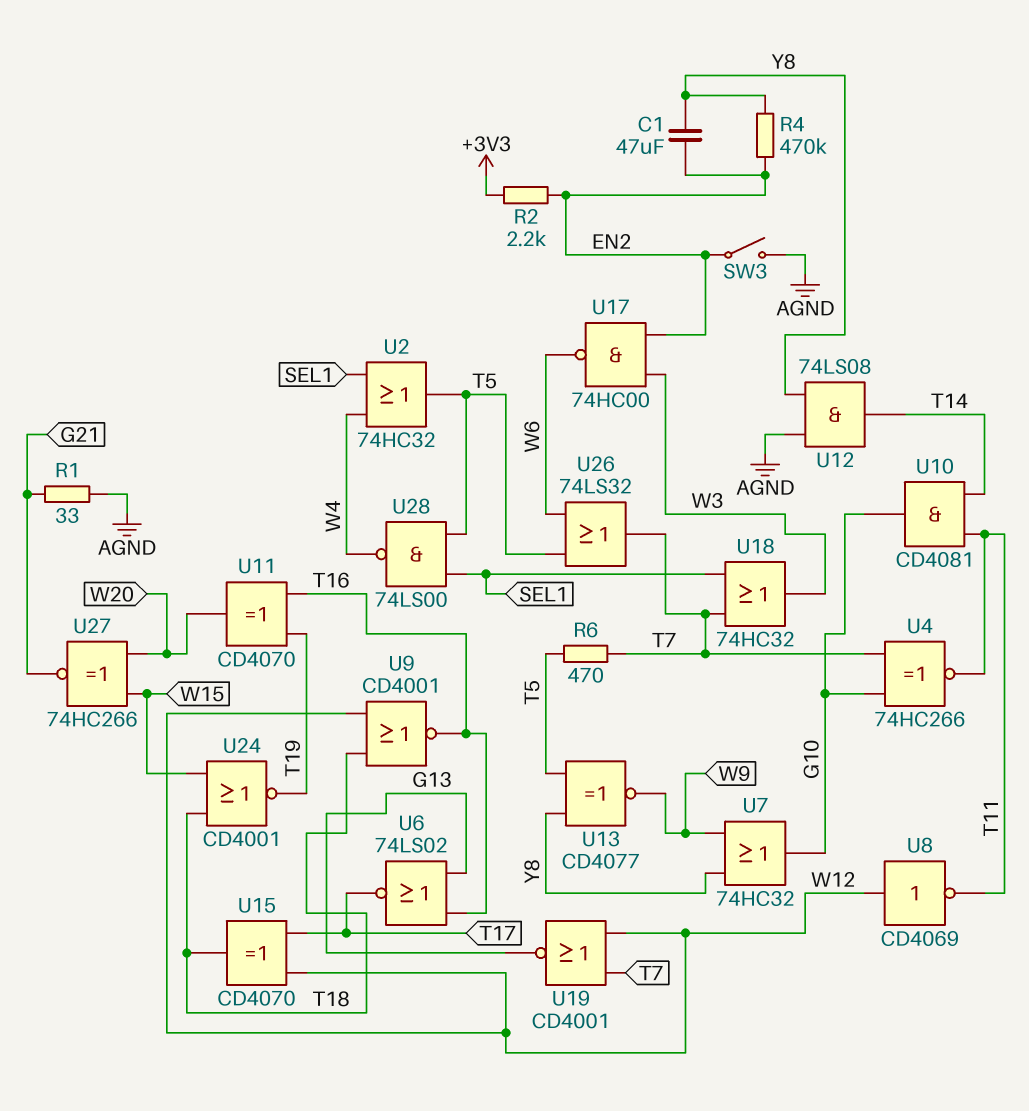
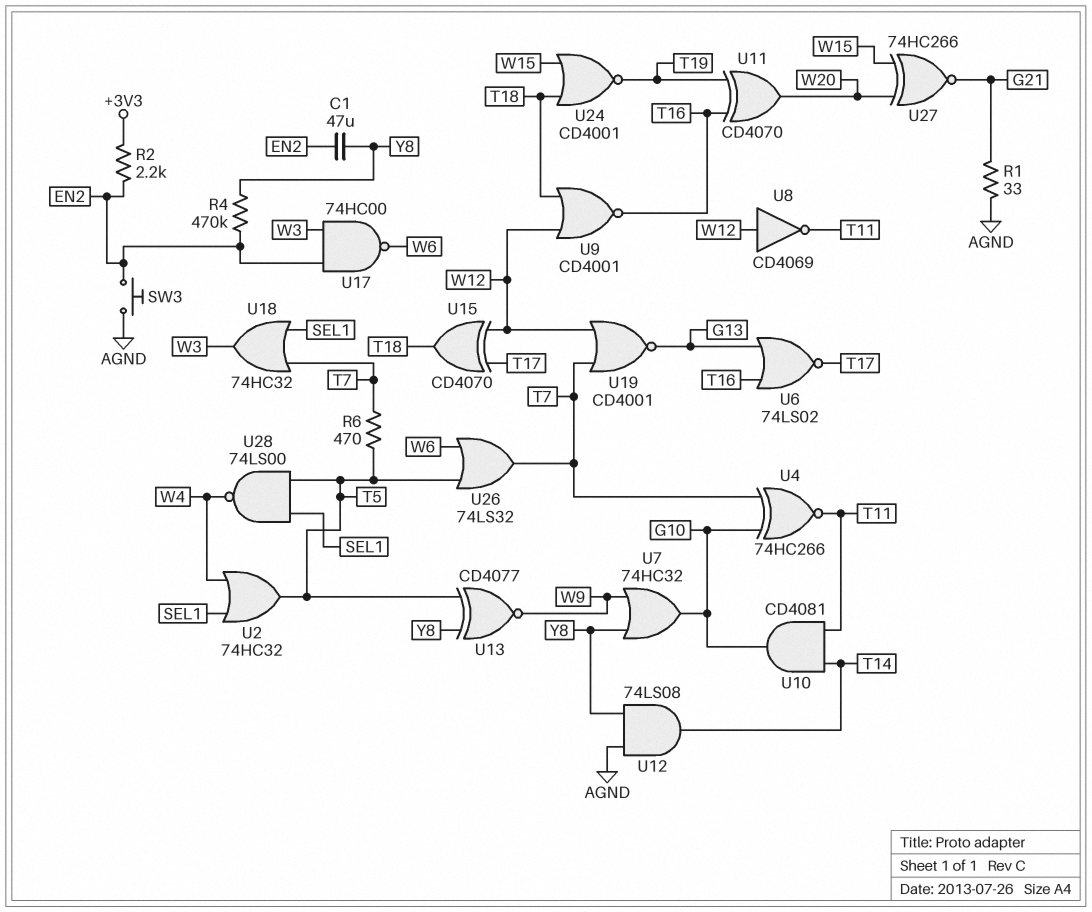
SW3: switch (AGND, EN2) -> button (AGND, EN2)

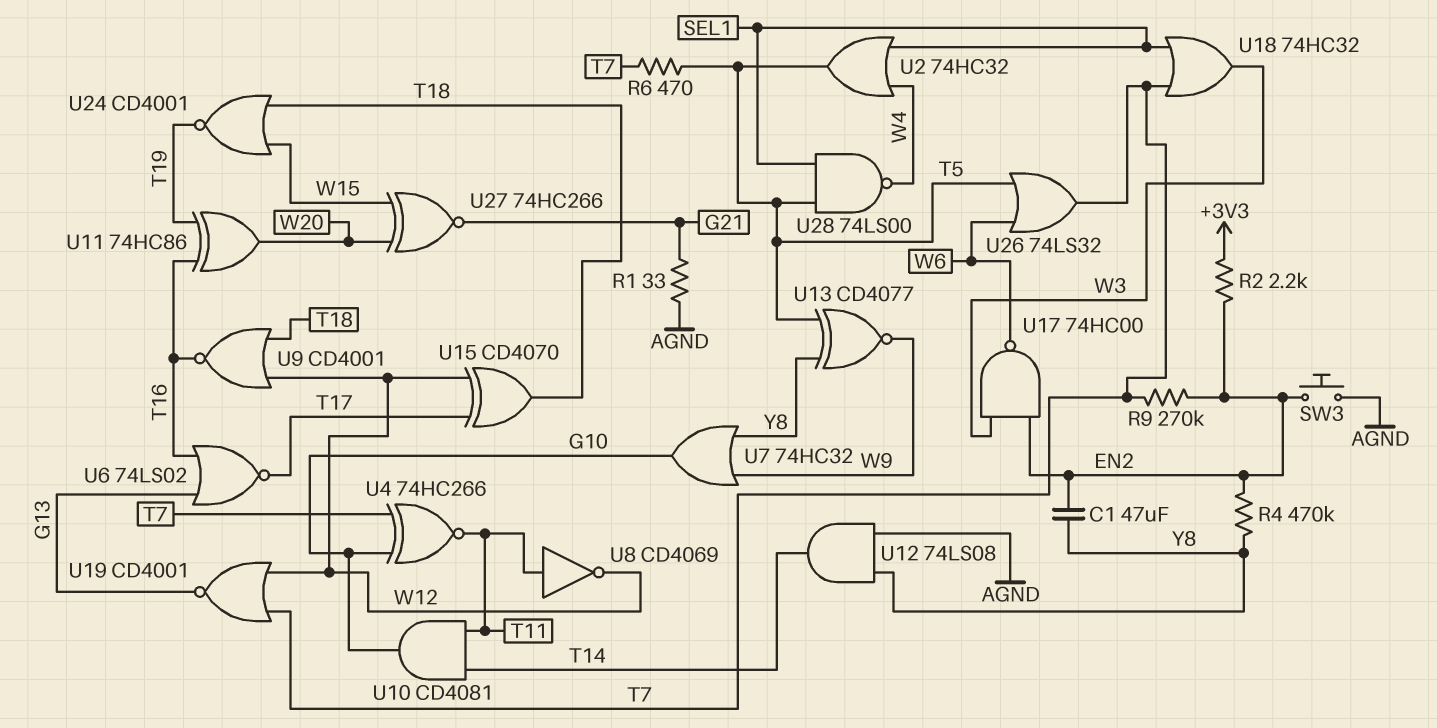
R9: none -> 270k (EN2, T7)
U8: NOT CD4069 (in W12, out T11) -> NOT CD4069 (in T11, out W12)
U11: XOR CD4070 (in T16, in T19, out W20) -> XOR 74HC86 (in T16, in T19, out W20)

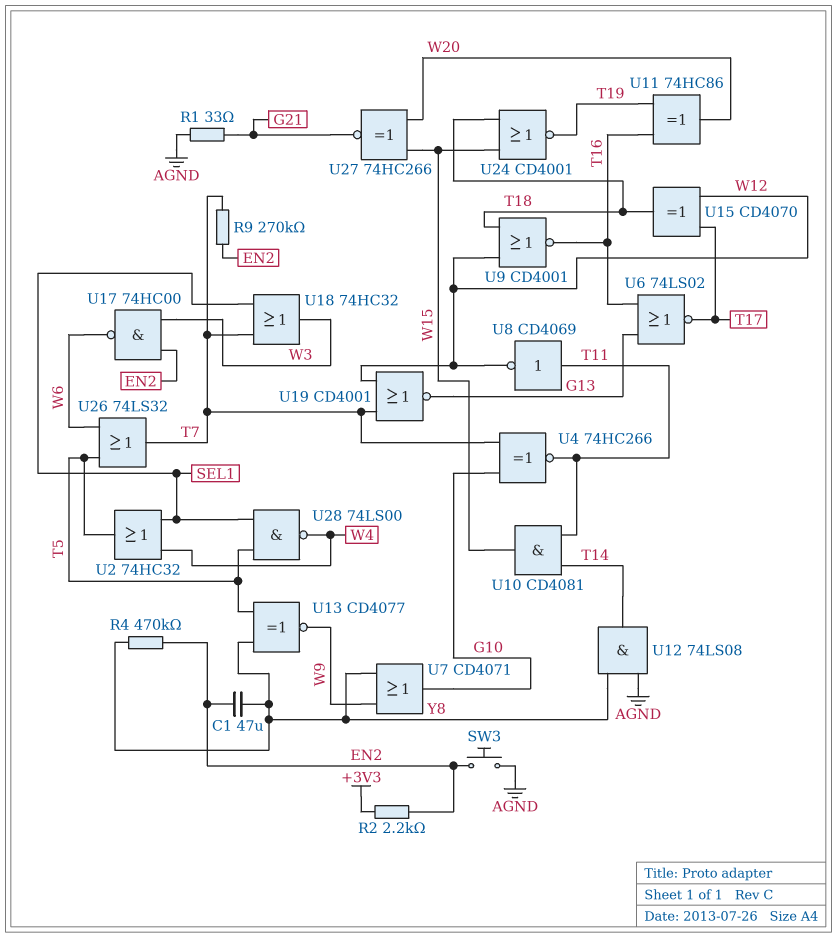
R6: 470 (T5, T7) -> none
U7: OR 74HC32 (in W9, in Y8, out G10) -> OR CD4071 (in W9, in Y8, out G10)
U10: AND CD4081 (in T11, in T14, out G10) -> AND CD4081 (in T11, in T14, out W15)

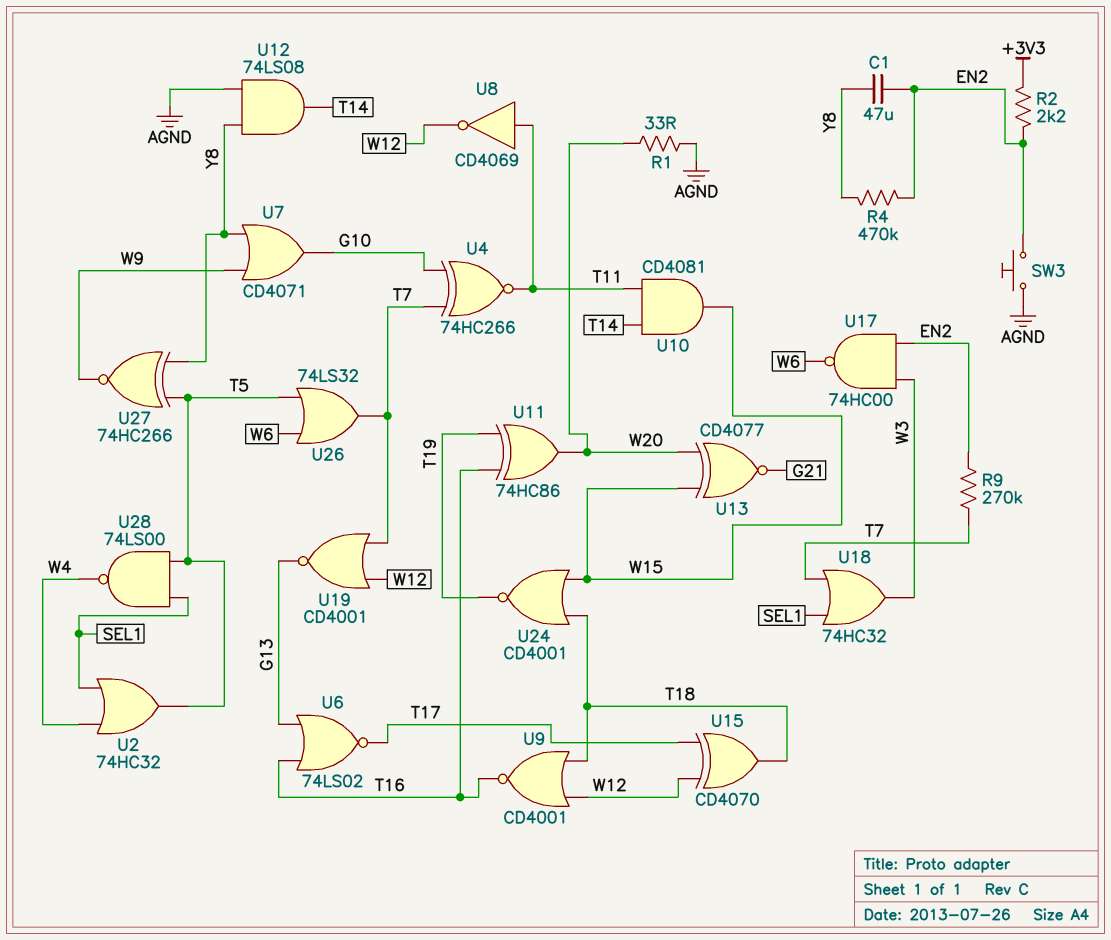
R1: 33 (AGND, G21) -> 33 (AGND, W20)
U13: XNOR CD4077 (in T5, in Y8, out W9) -> XNOR CD4077 (in W15, in W20, out G21)
U27: XNOR 74HC266 (in W15, in W20, out G21) -> XNOR 74HC266 (in T5, in Y8, out W9)

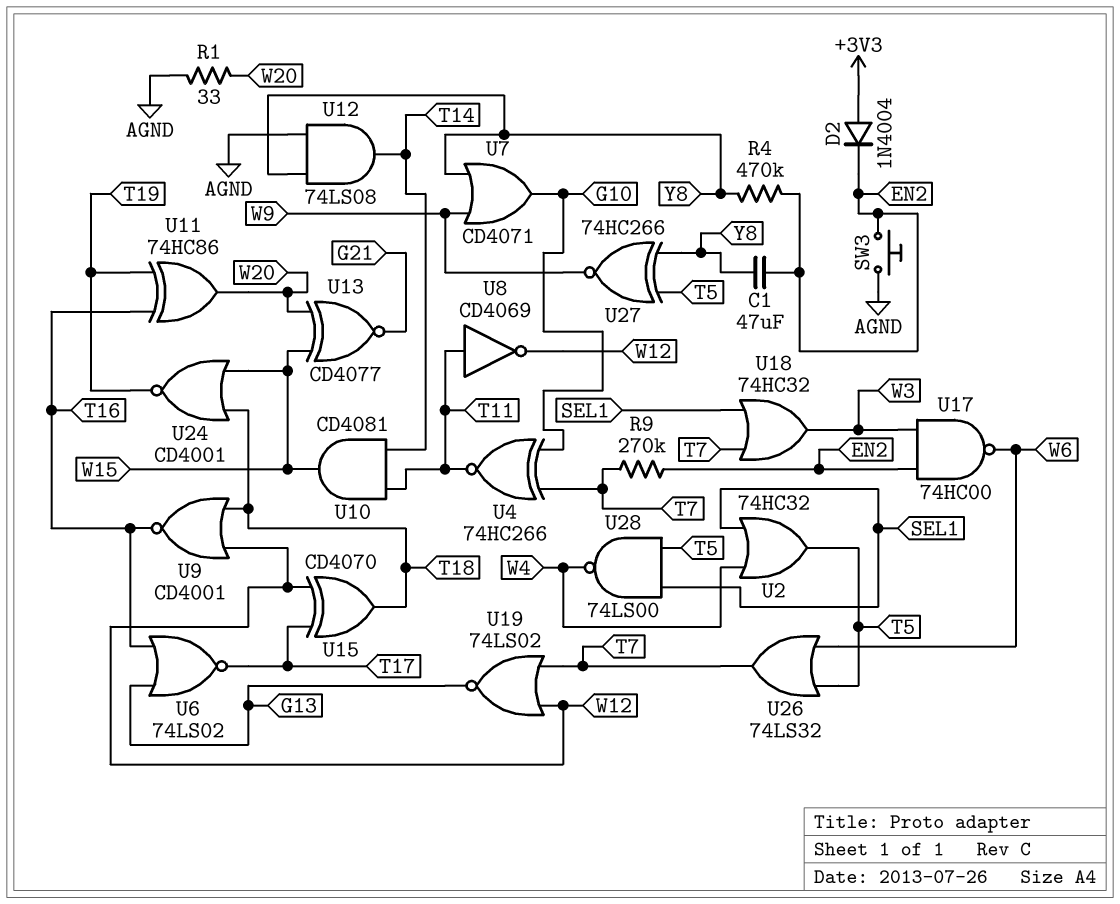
D2: none -> diode 1N4004 (A +3V3, K EN2)
R2: 2.2k (+3V3, EN2) -> none
U19: NOR CD4001 (in T7, in W12, out G13) -> NOR 74LS02 (in T7, in W12, out G13)

